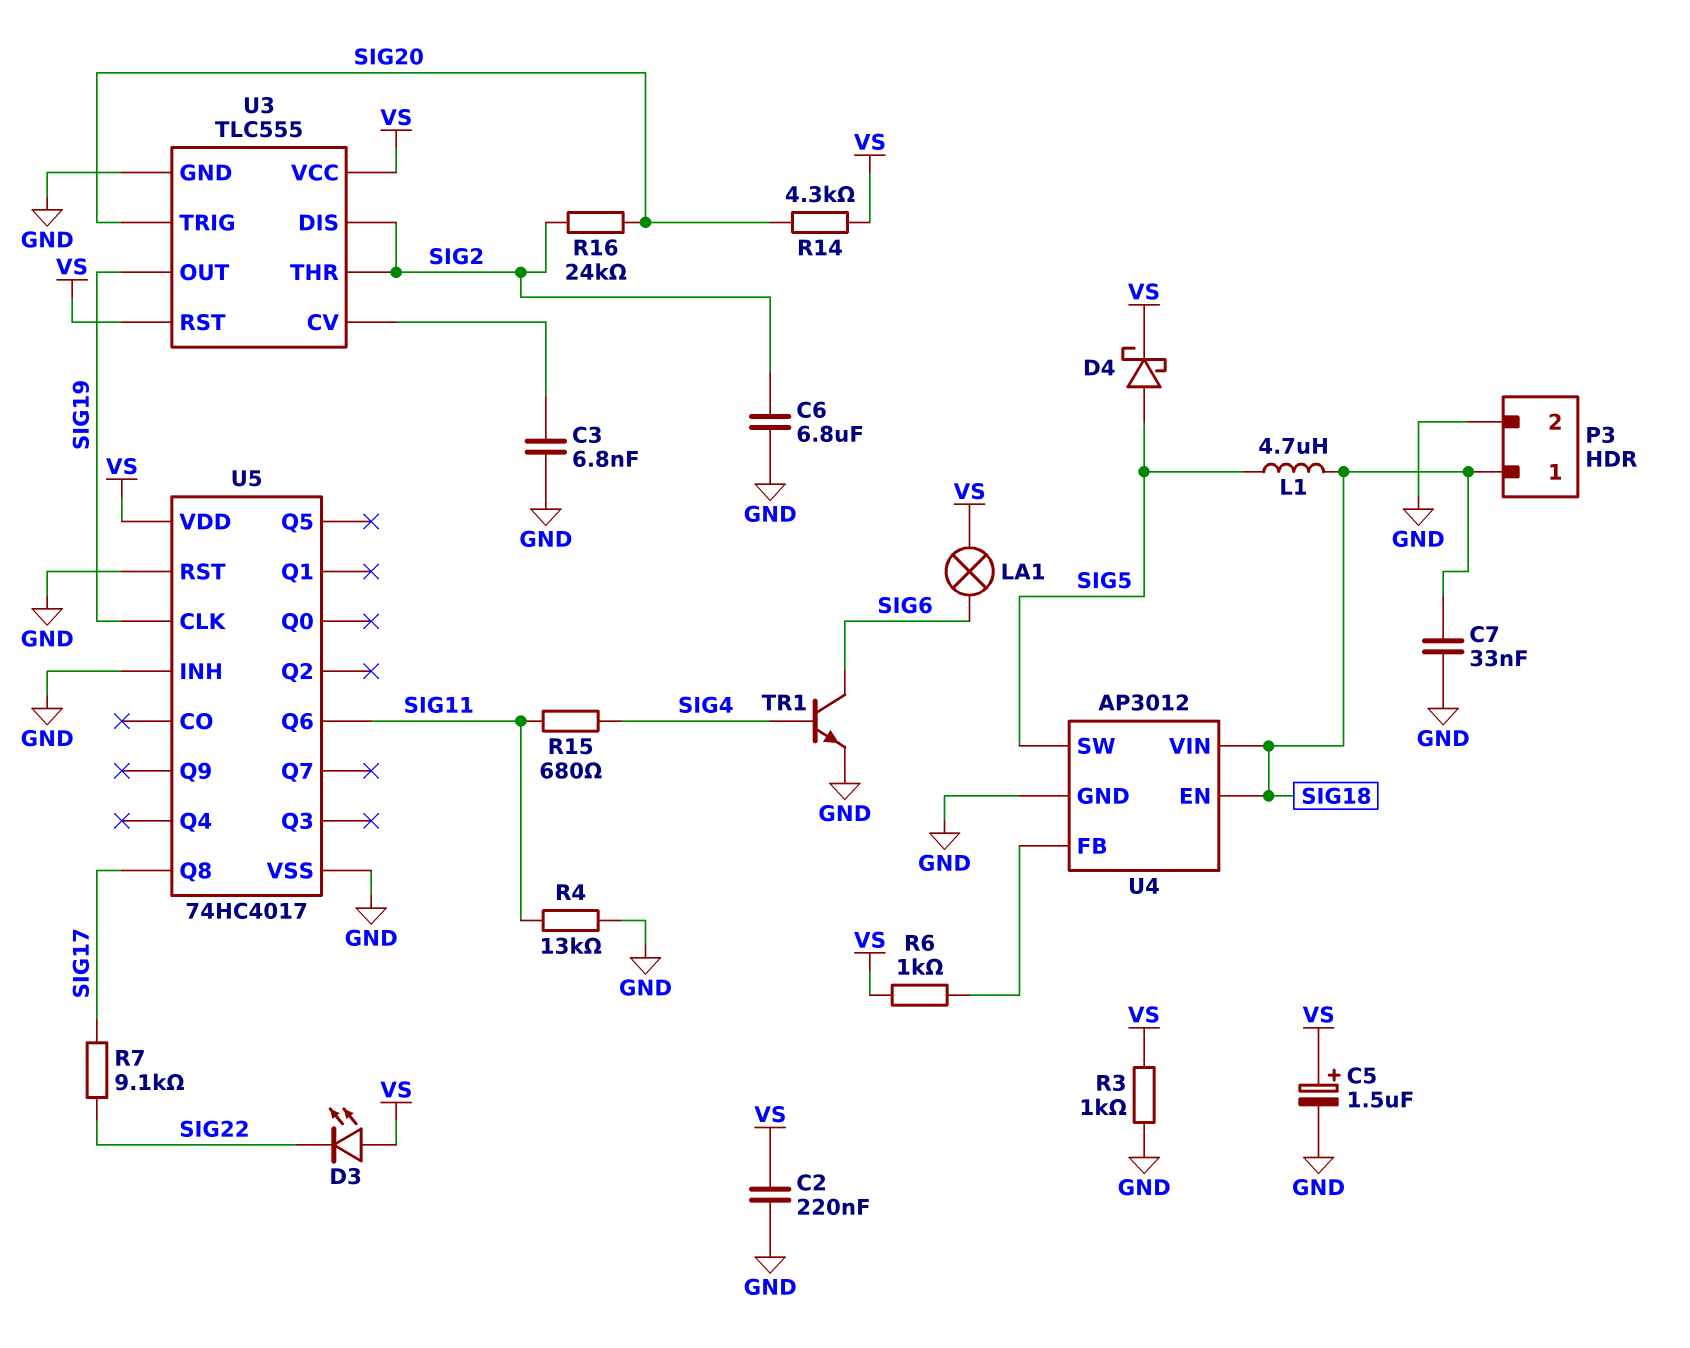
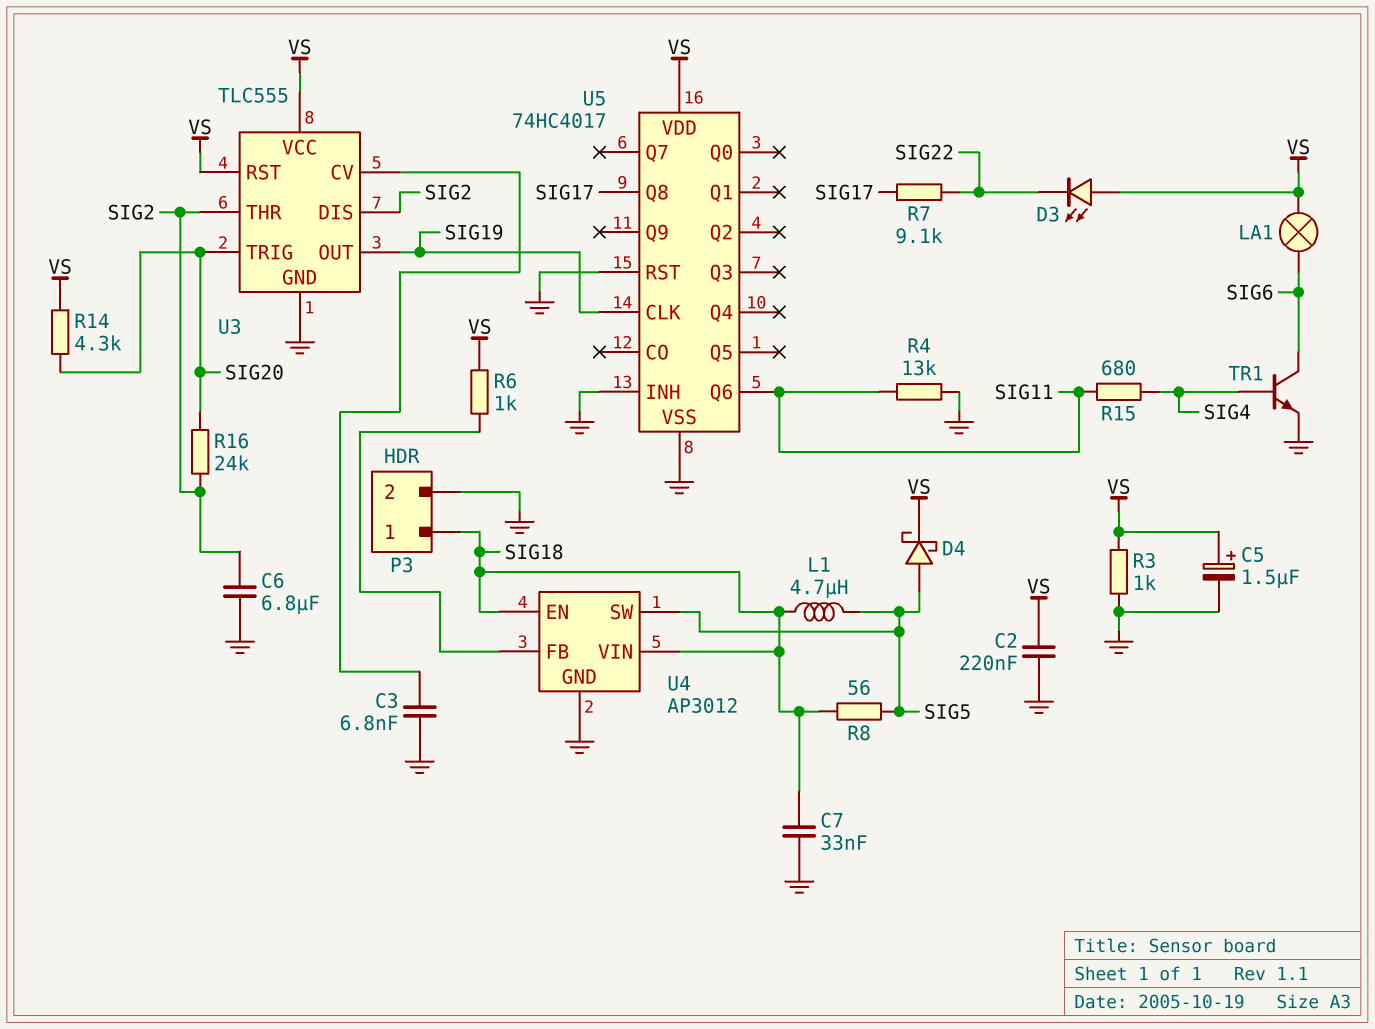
R8: none -> 56 (SIG5, SIG18)

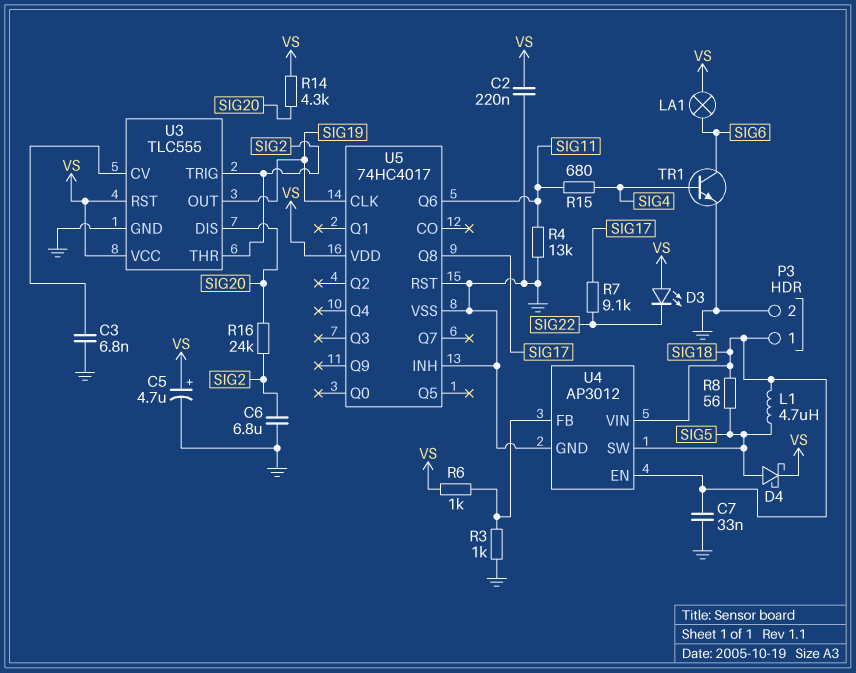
C5: 1.5uF (plus VS, minus GND) -> 4.7uF (plus VS, minus GND)
R3: 1k (GND, VS) -> 1k (GND, U4/FB)
U3 pin DIS: SIG2 -> SIG20
U3 pin TRIG: SIG20 -> SIG2

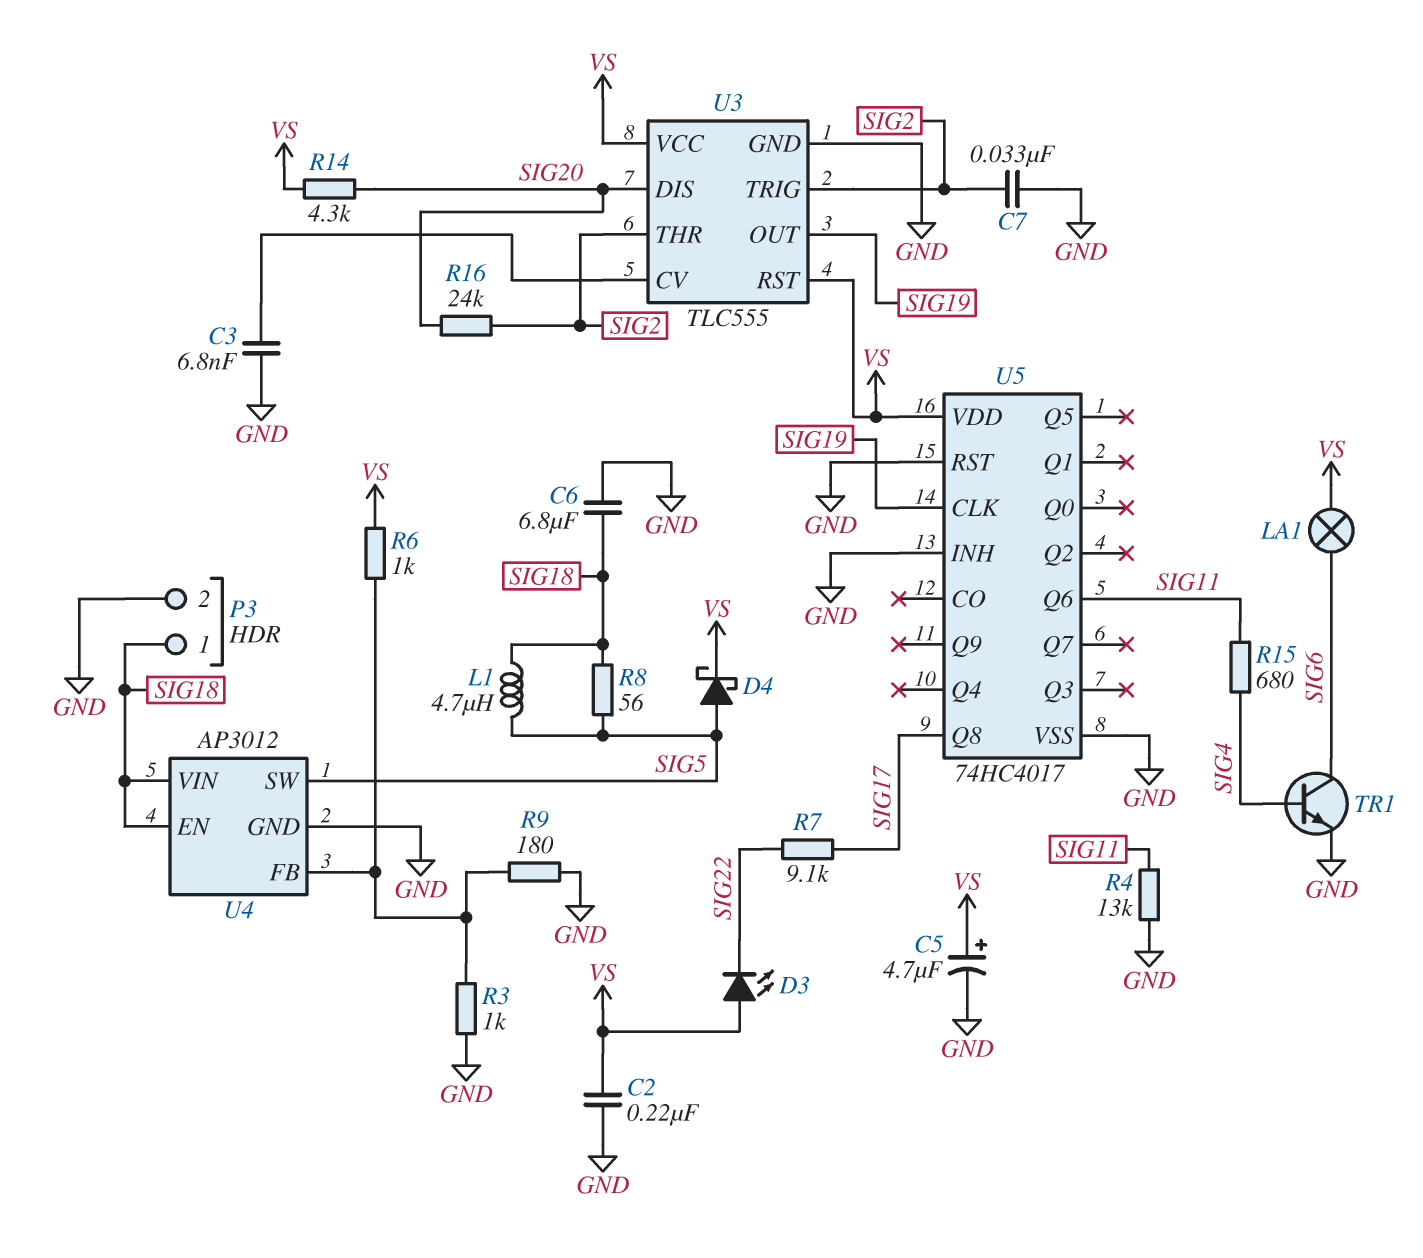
C6: 6.8uF (GND, SIG2) -> 6.8uF (GND, SIG18)
C7: 33nF (GND, SIG18) -> 33nF (GND, SIG2)
R9: none -> 180 (GND, U4/FB)

